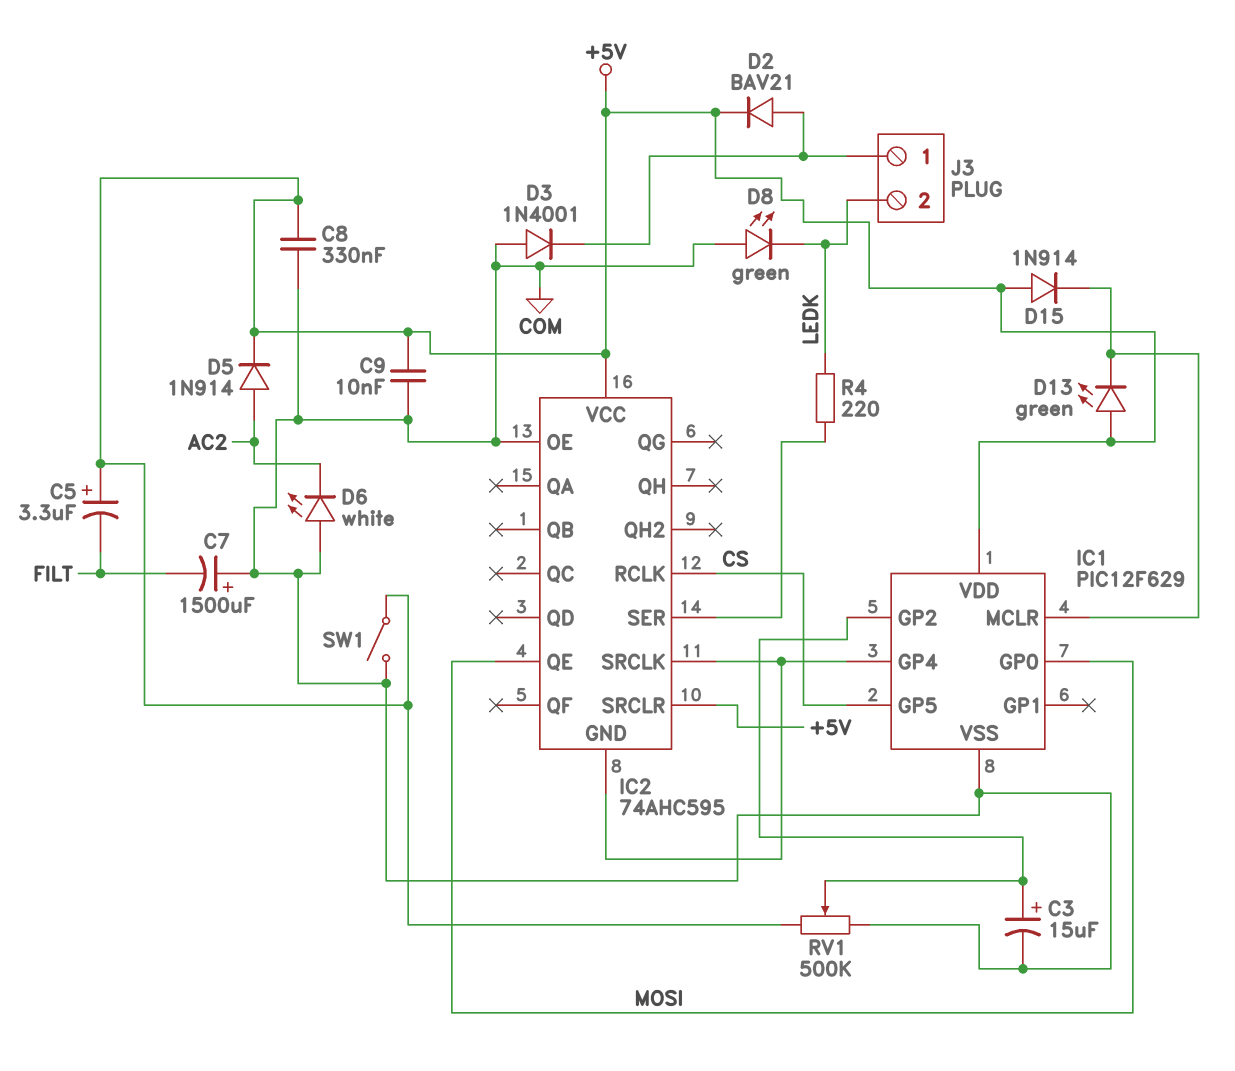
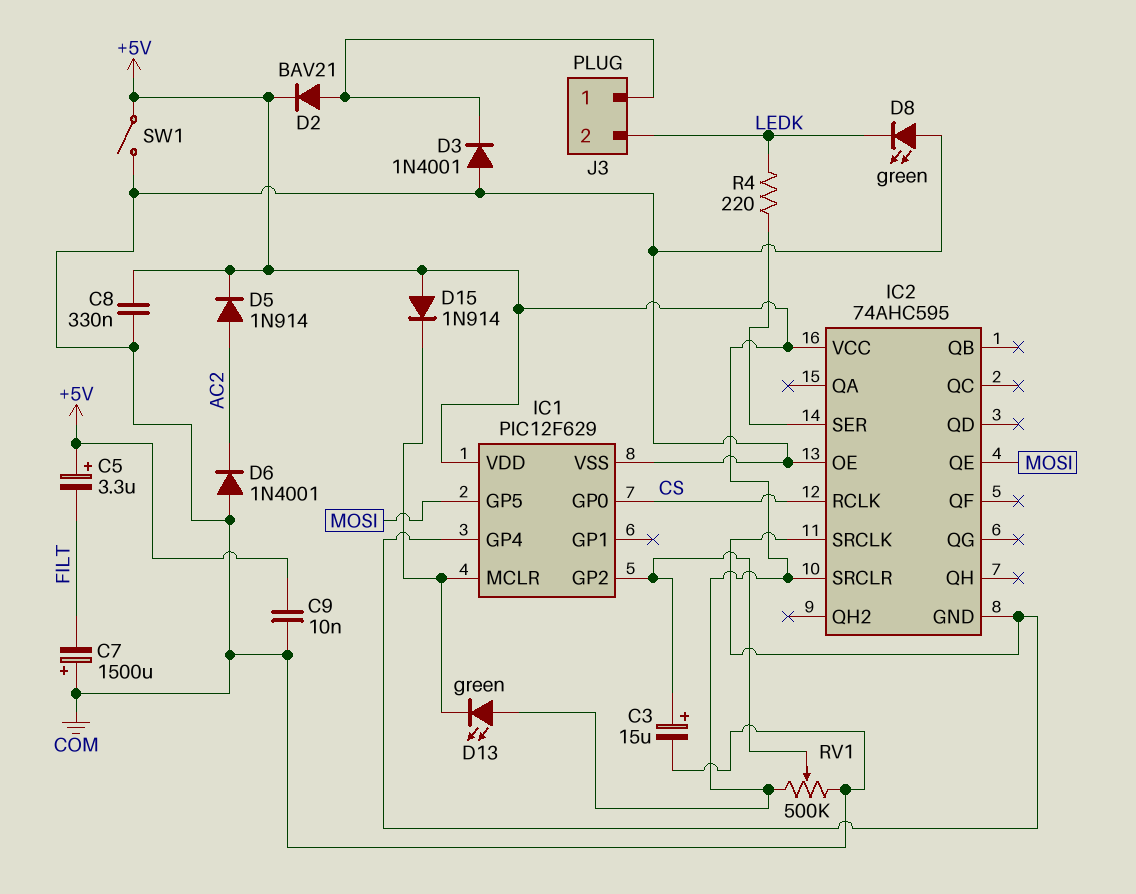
D6: LED white (A COM, K AC2) -> diode 1N4001 (A COM, K AC2)
IC1 pin GP0: MOSI -> CS
IC1 pin GP5: CS -> MOSI

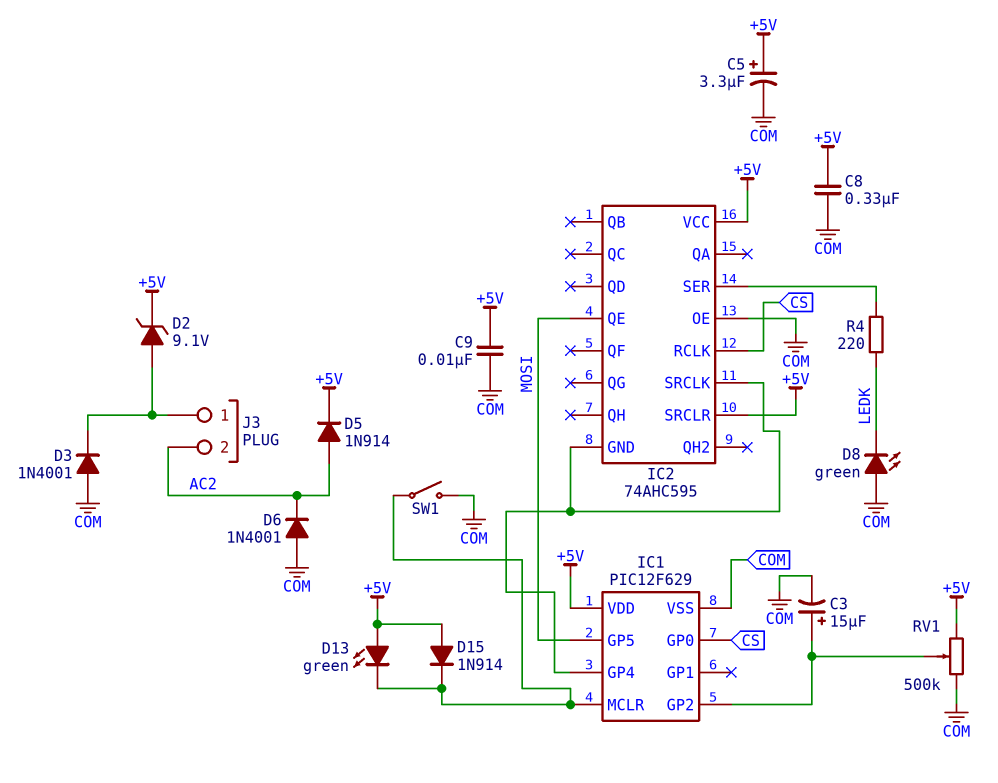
C5: 3.3uF (plus +5V, minus FILT) -> 3.3uF (plus +5V, minus COM)
C7: 1500uF (plus COM, minus FILT) -> none
D2: diode BAV21 (A J3/1, K +5V) -> zener 9.1V (A J3/1, K +5V)
J3 pin 2: LEDK -> AC2
SW1: switch (+5V, COM) -> switch (COM, IC1/MCLR)

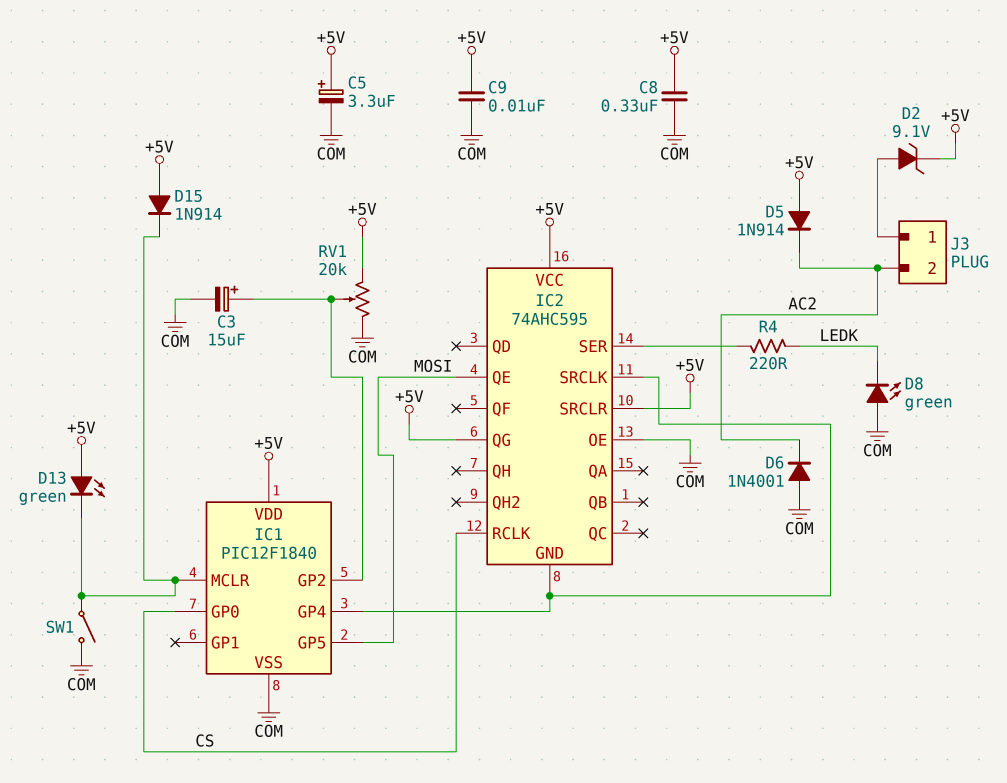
D3: diode 1N4001 (A COM, K J3/1) -> none
D5: diode 1N914 (A AC2, K +5V) -> diode 1N914 (A +5V, K AC2)
IC1: PIC12F629 -> PIC12F1840
IC2 pin QG: none -> +5V
RV1: 500k (+5V, COM, wiper IC1/GP2) -> 20k (+5V, COM, wiper IC1/GP2)

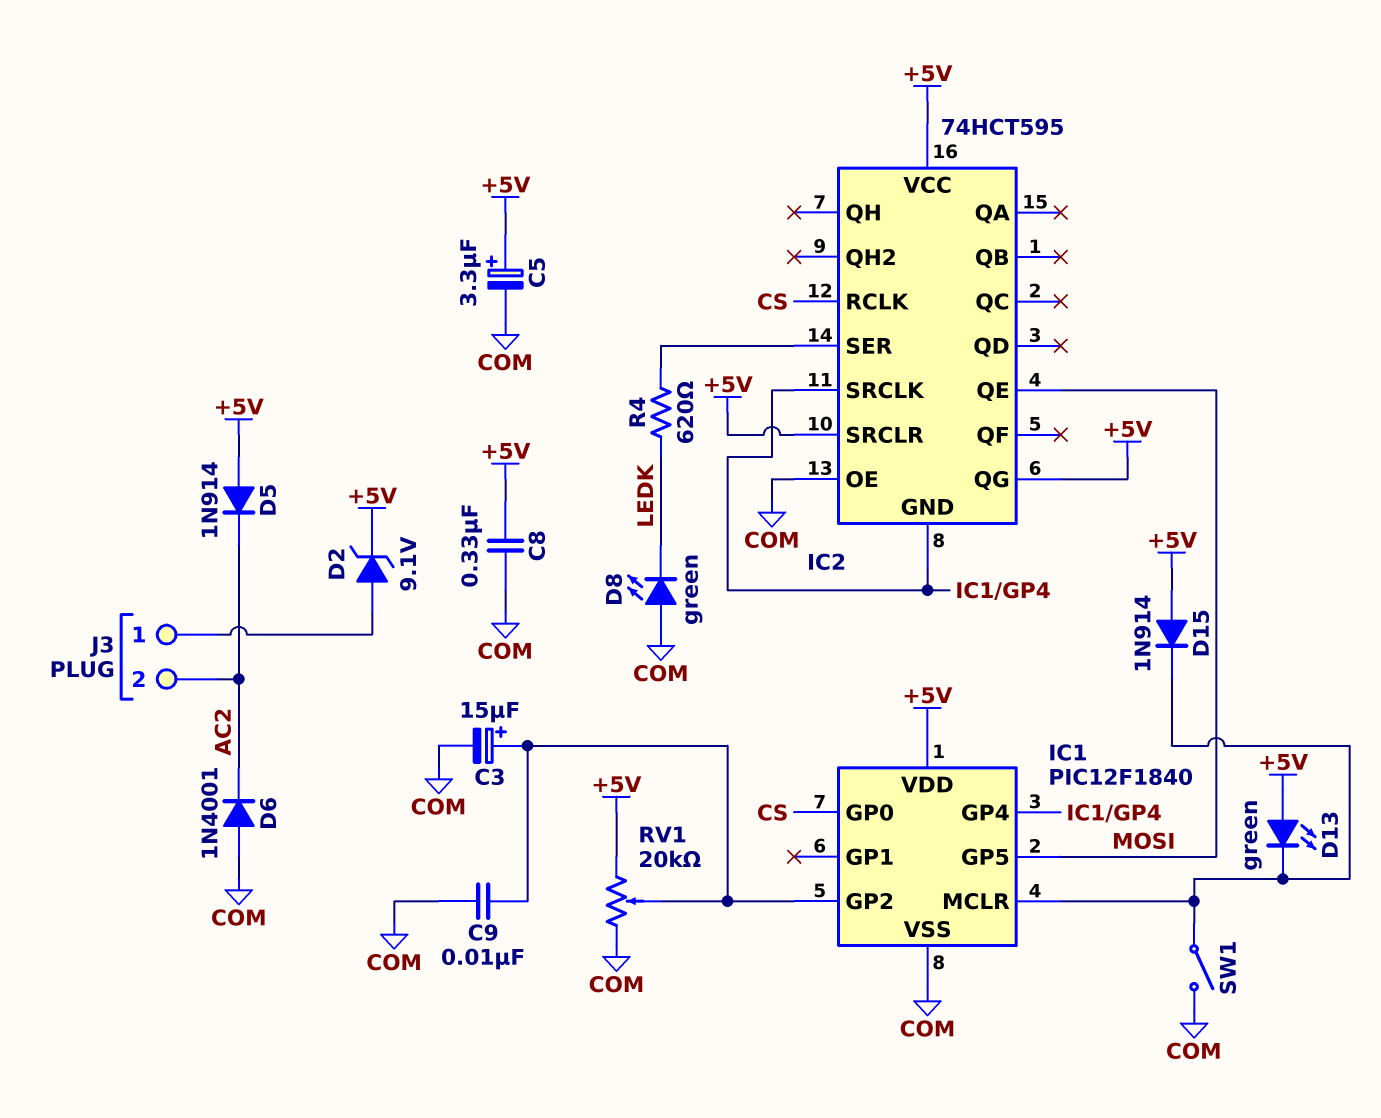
C9: 10nF (+5V, COM) -> 10nF (COM, IC1/GP2)
IC2: 74AHC595 -> 74HCT595
R4: 220 (IC2/SER, LEDK) -> 620 (IC2/SER, LEDK)

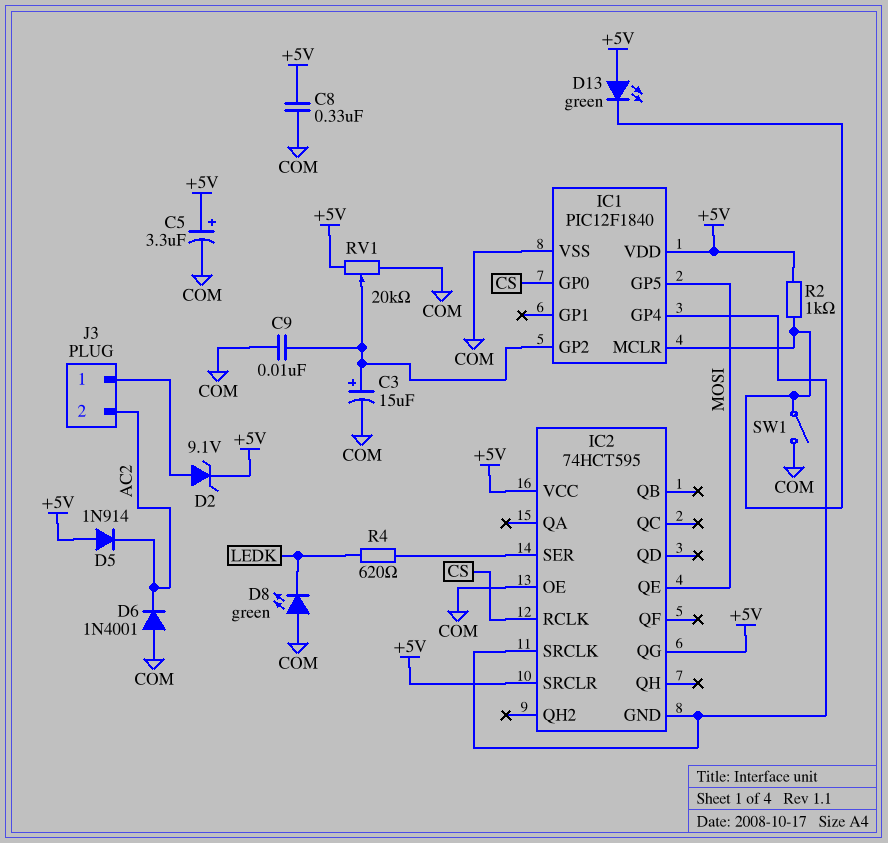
D15: diode 1N914 (A +5V, K IC1/MCLR) -> none
R2: none -> 1k (+5V, IC1/MCLR)

